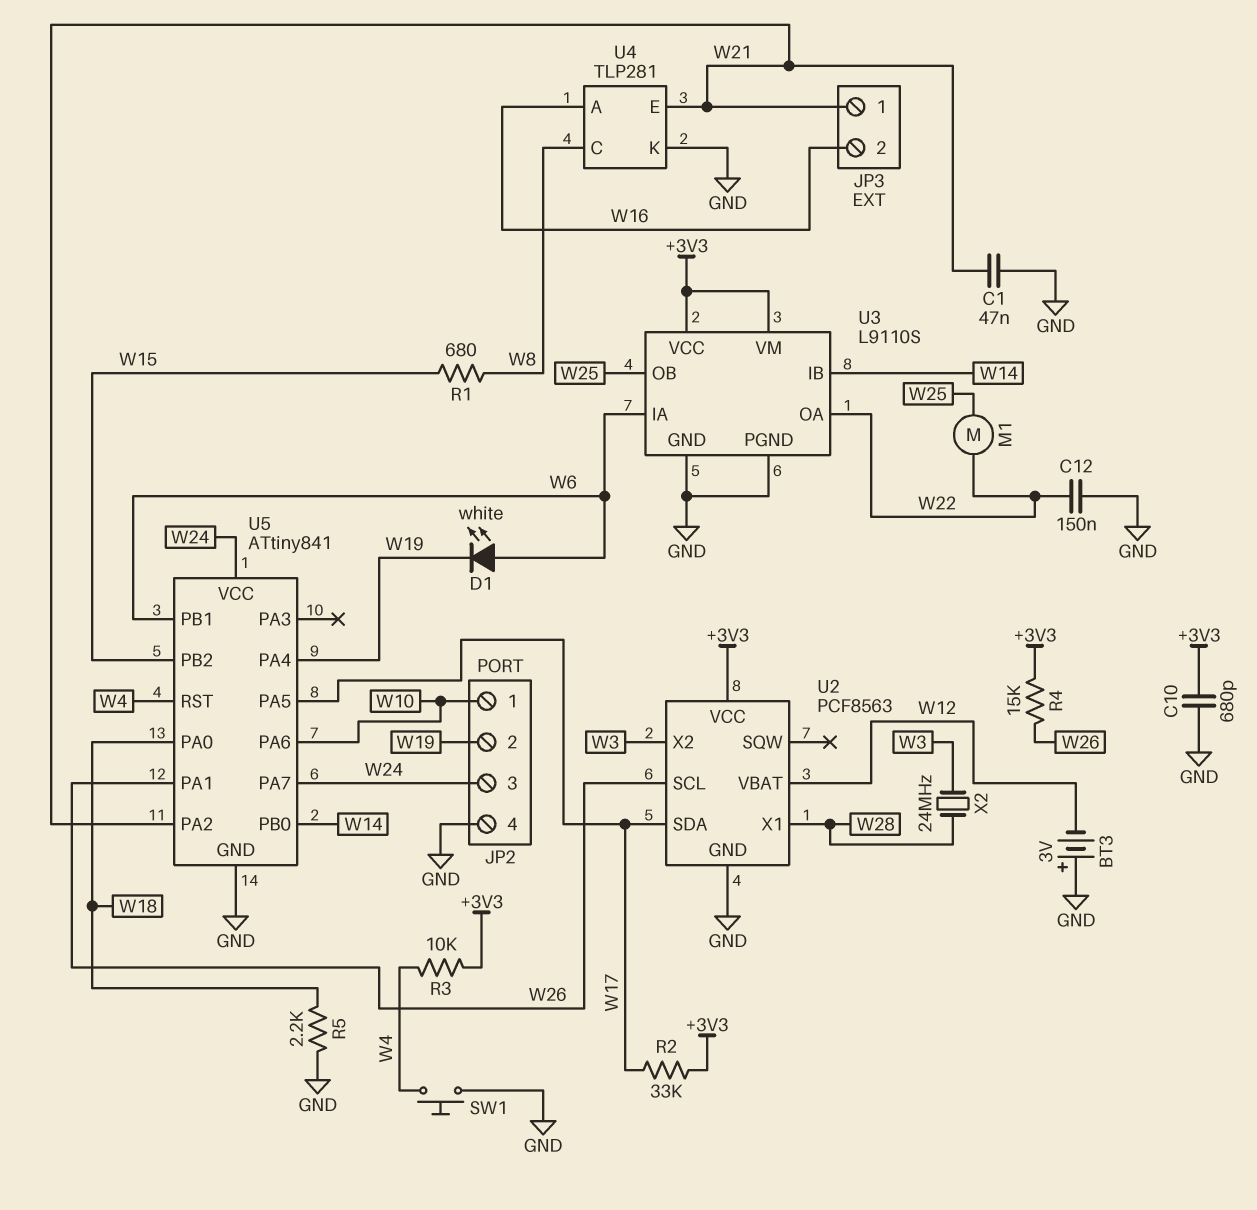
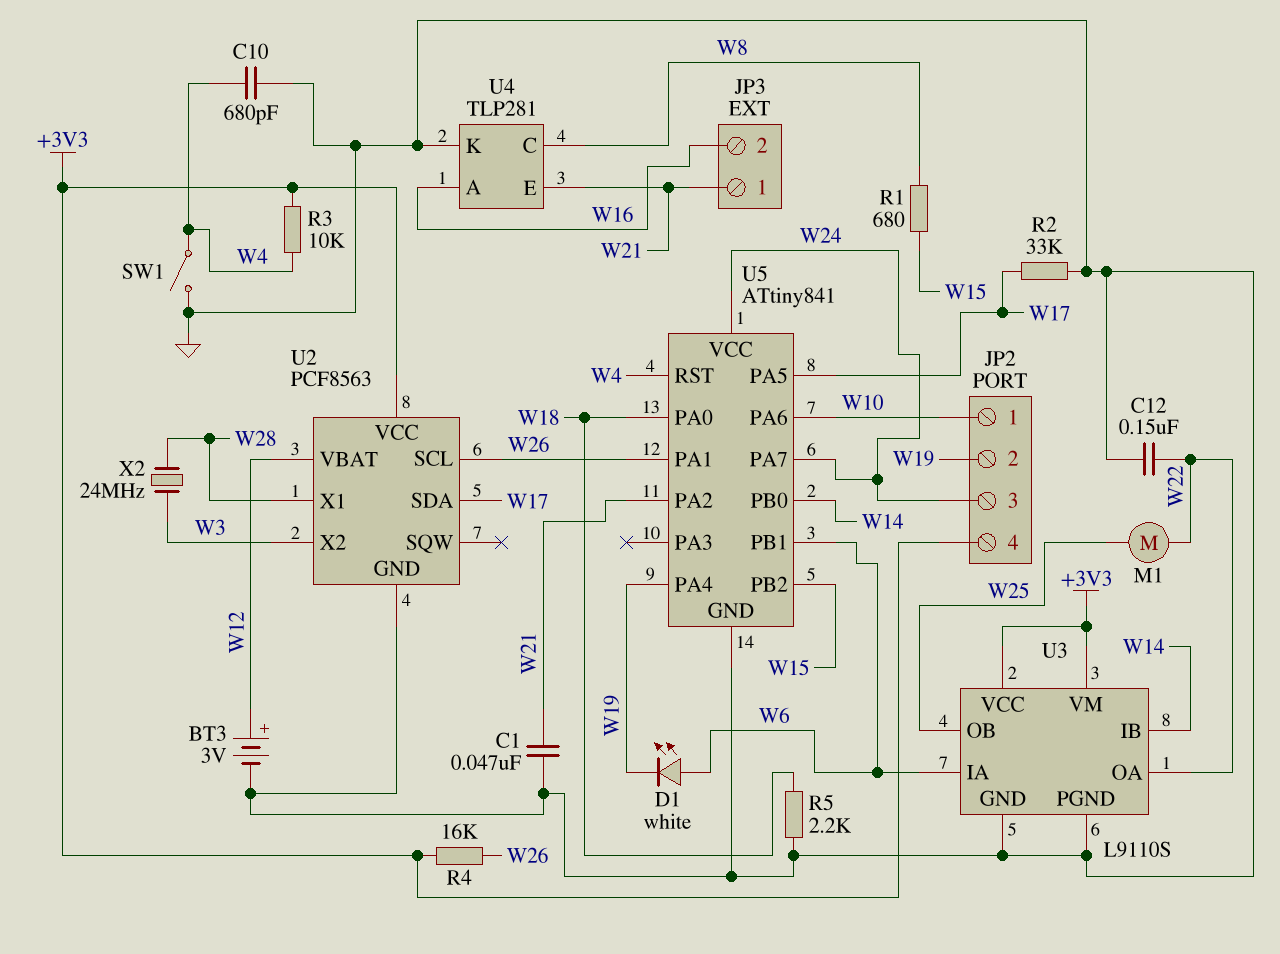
BT3: 3V (plus GND, minus W12) -> 3V (plus W12, minus GND)
C10: 680pF (+3V3, GND) -> 680pF (GND, W4)
JP2 pin 4: GND -> +3V3
R2: 33k (+3V3, W17) -> 33k (GND, W17)
R4: 15k (+3V3, W26) -> 16k (+3V3, W26)
SW1: button (GND, W4) -> switch (GND, W4)

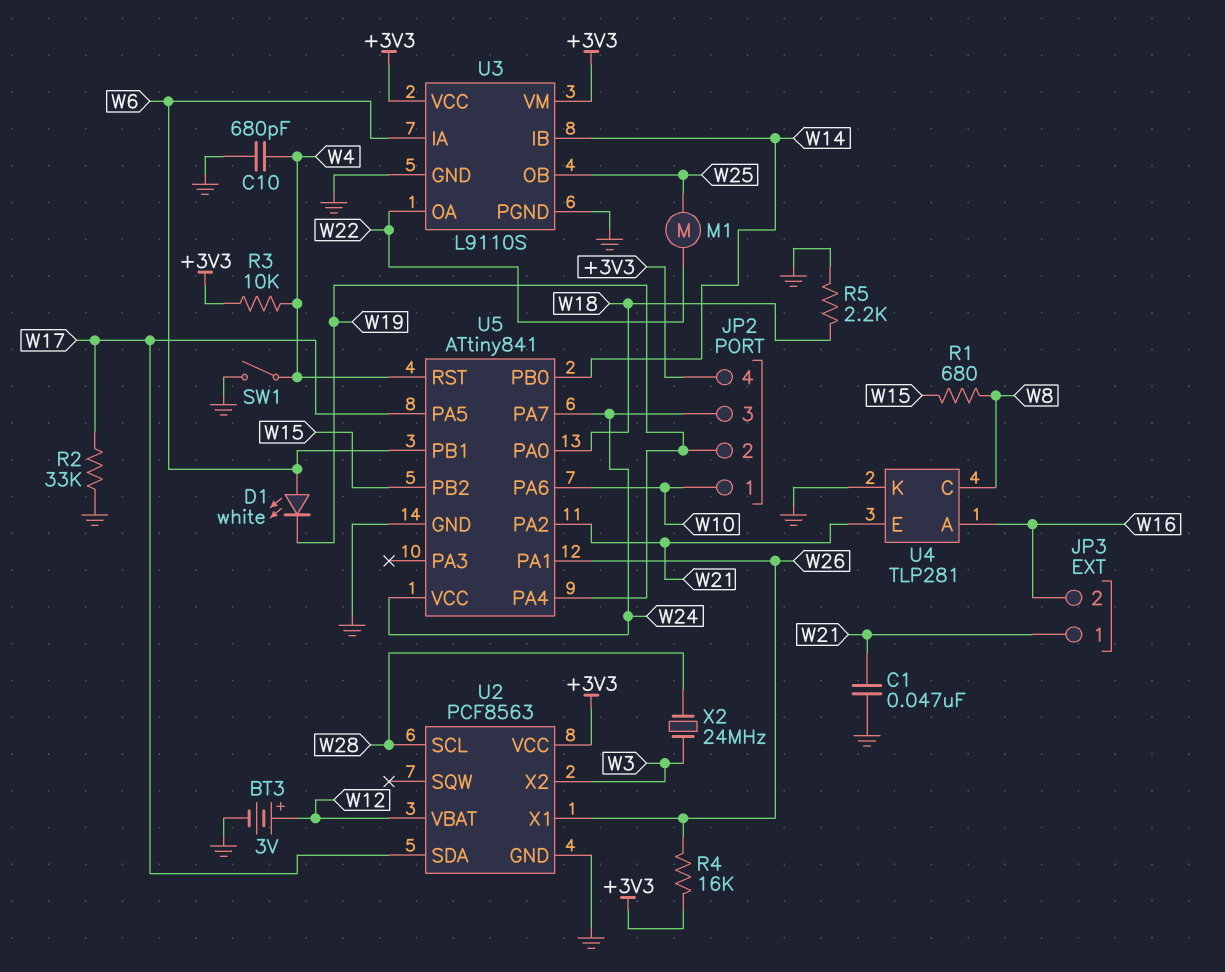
C12: 150nF (GND, W22) -> none
U2 pin SCL: W26 -> W28
U2 pin X1: W28 -> W26

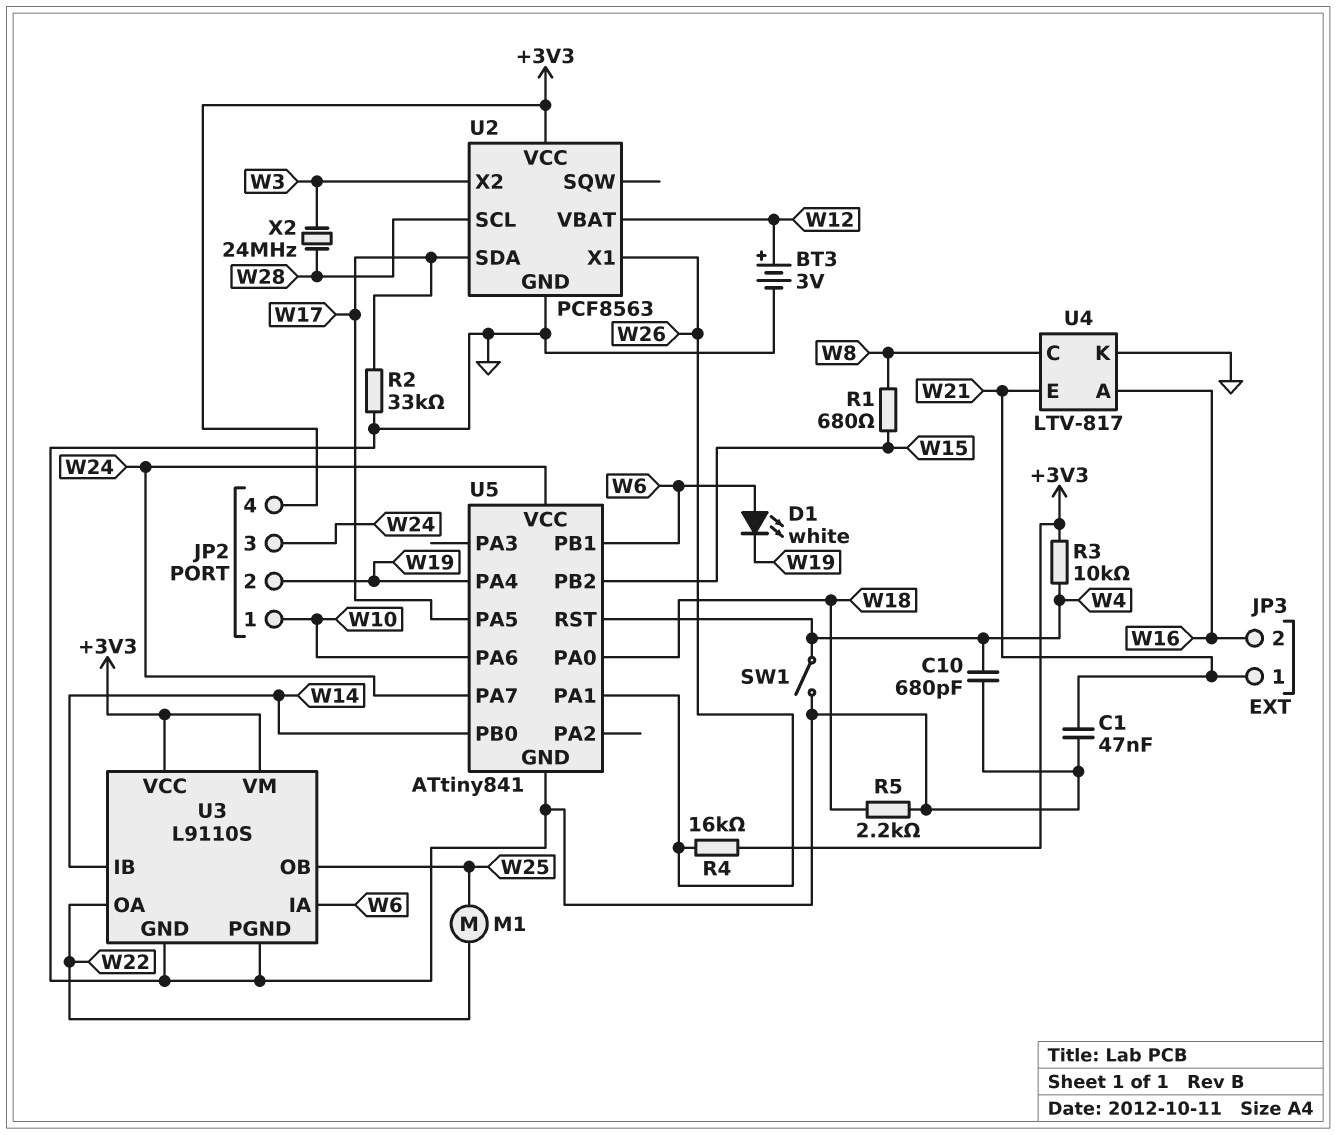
U4: TLP281 -> LTV-817
U5 pin PA2: W21 -> none

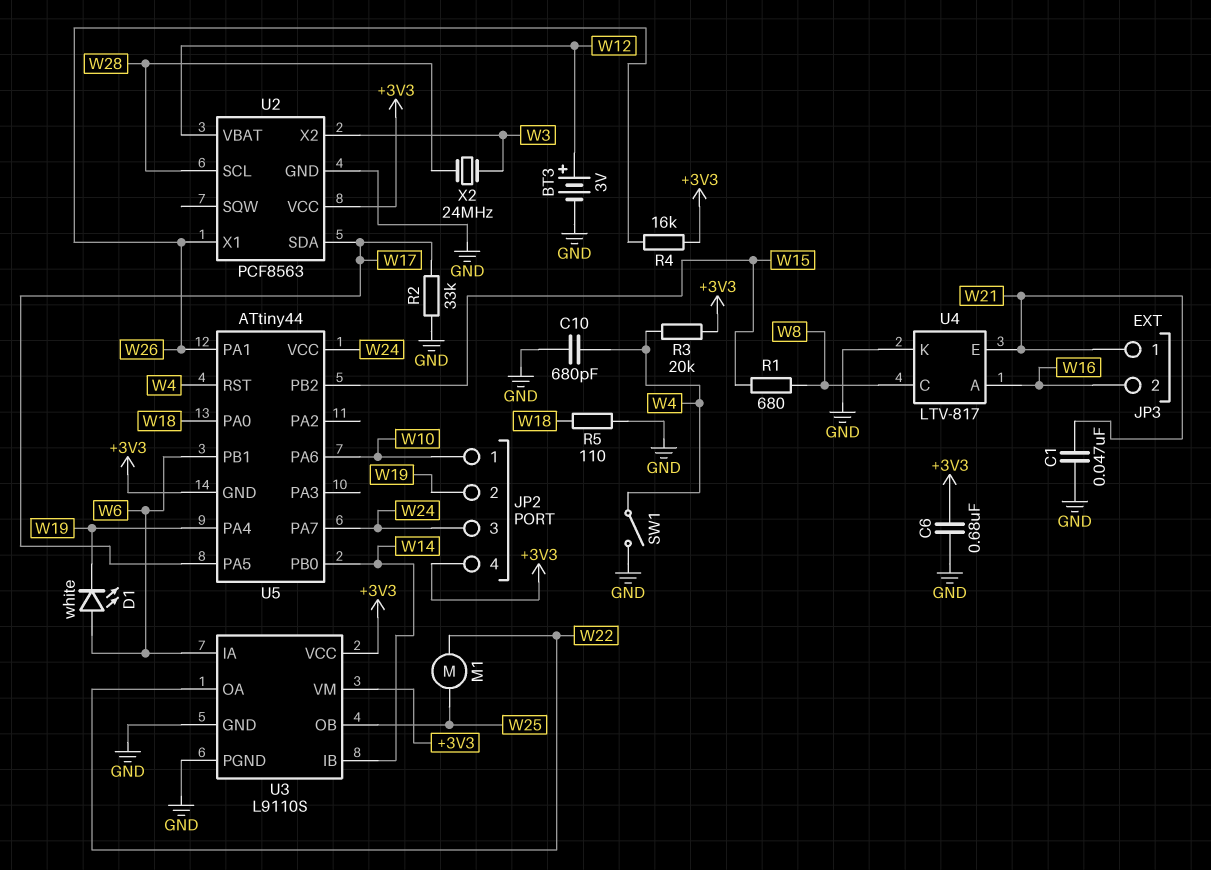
C6: none -> 680nF (+3V3, GND)
R3: 10k (+3V3, W4) -> 20k (+3V3, W4)
R5: 2.2k (GND, W18) -> 110 (GND, W18)
U5: ATtiny841 -> ATtiny44
U5 pin GND: GND -> +3V3

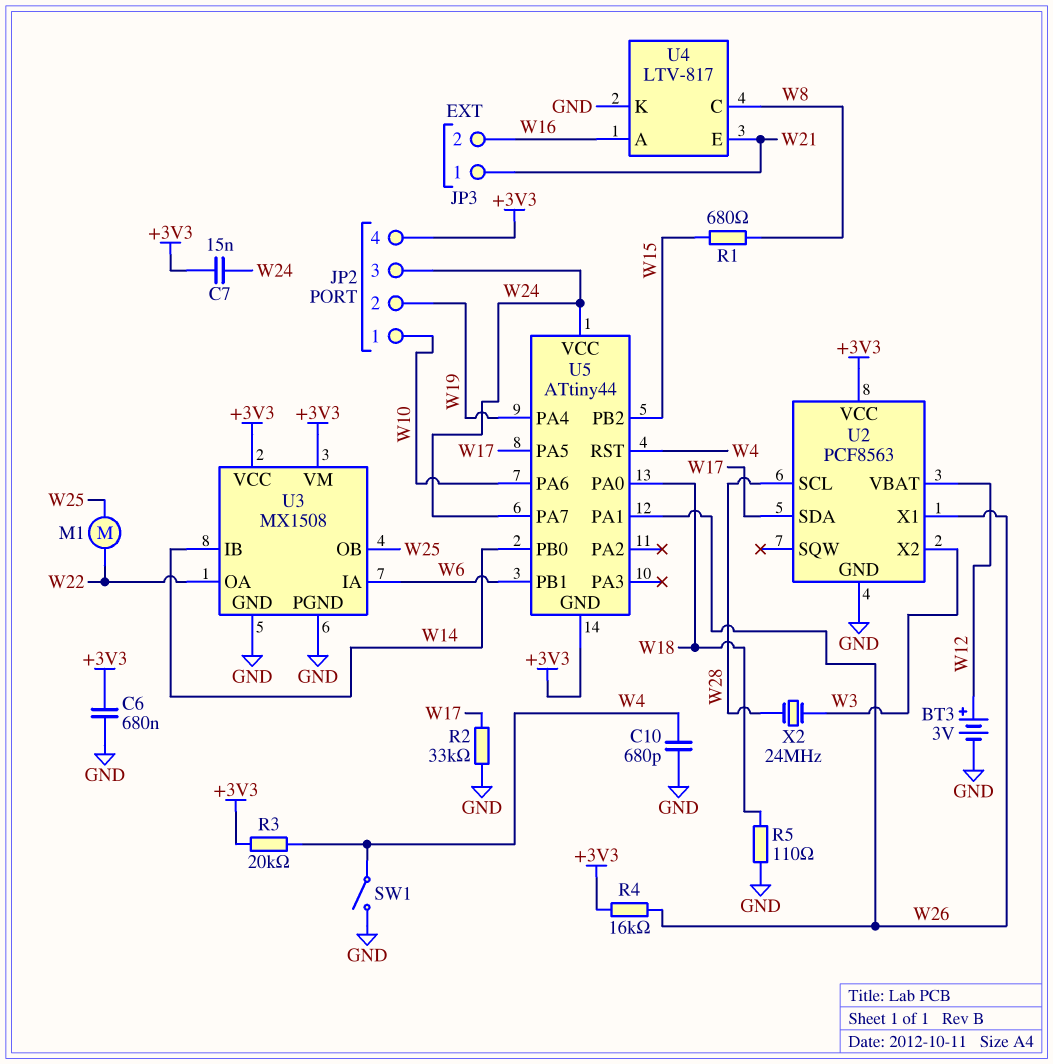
C1: 47nF (GND, W21) -> none
C7: none -> 15nF (+3V3, W24)
D1: LED white (A W6, K W19) -> none
U3: L9110S -> MX1508

